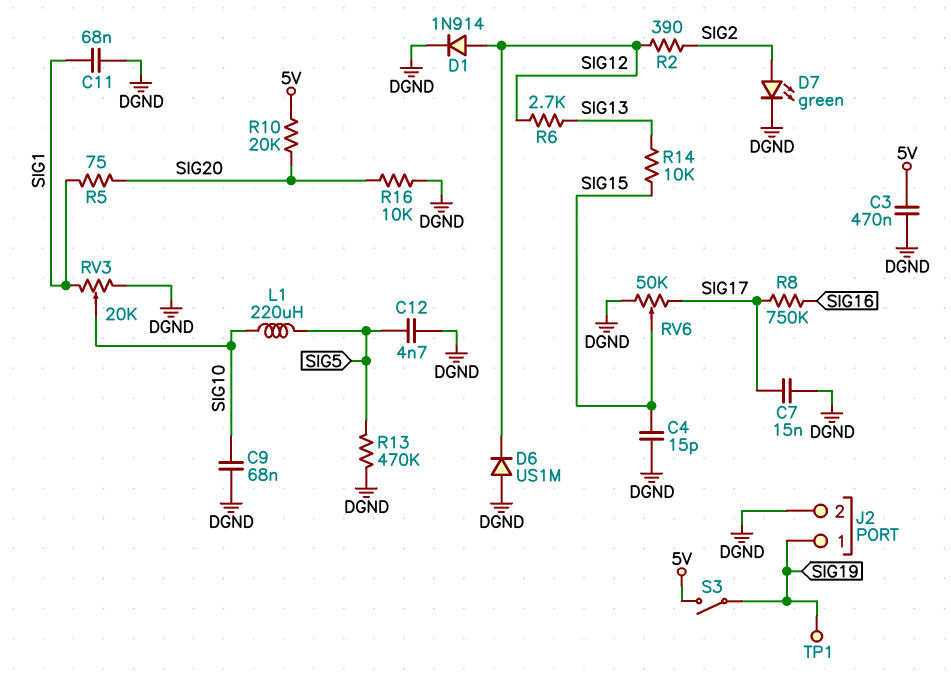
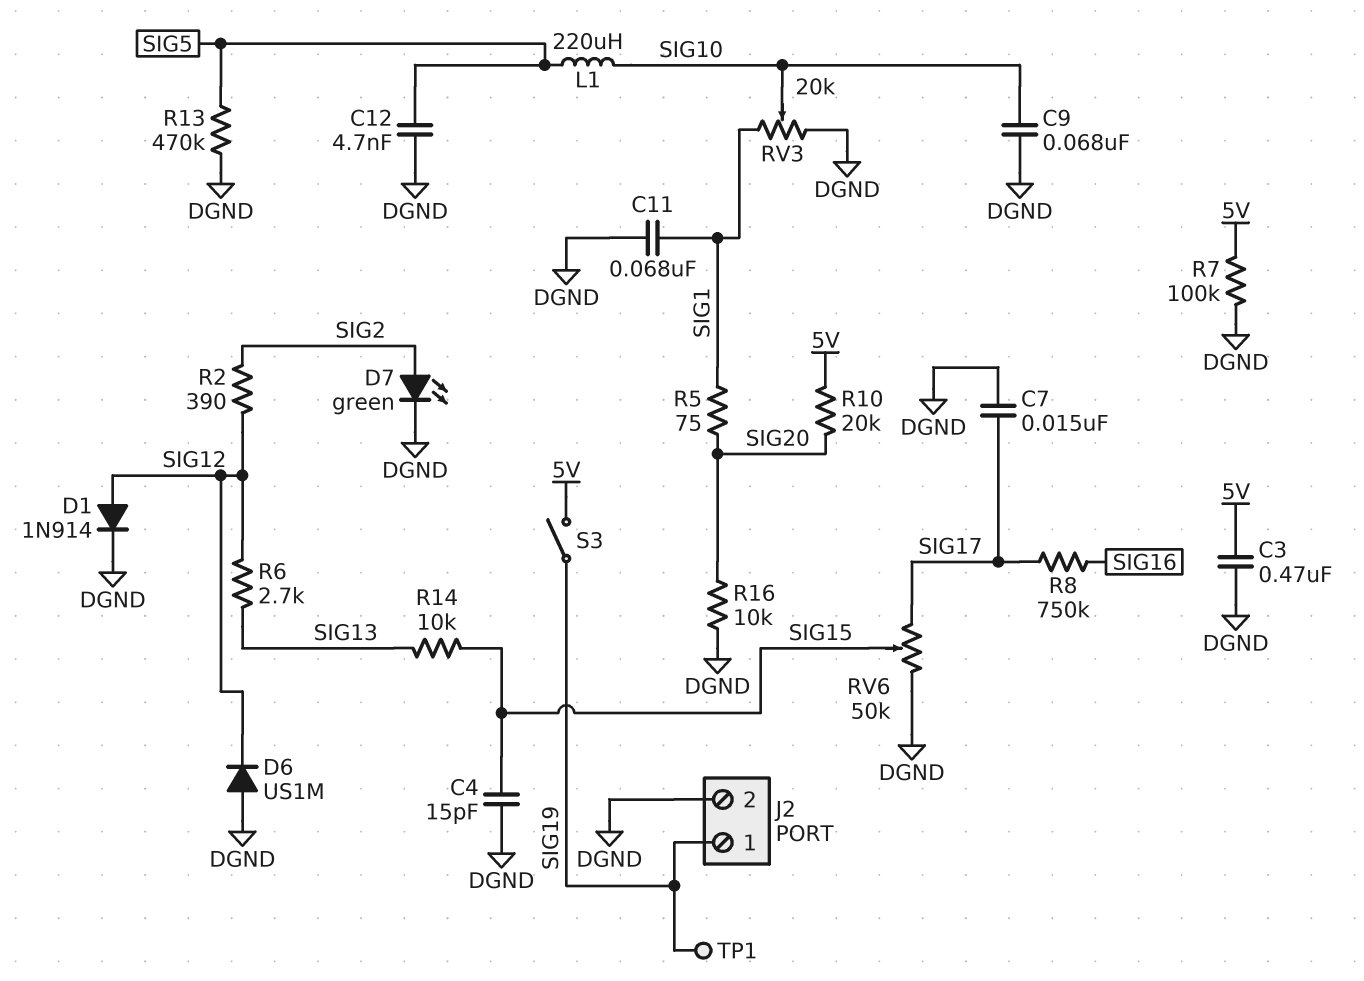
R7: none -> 100k (5V, DGND)

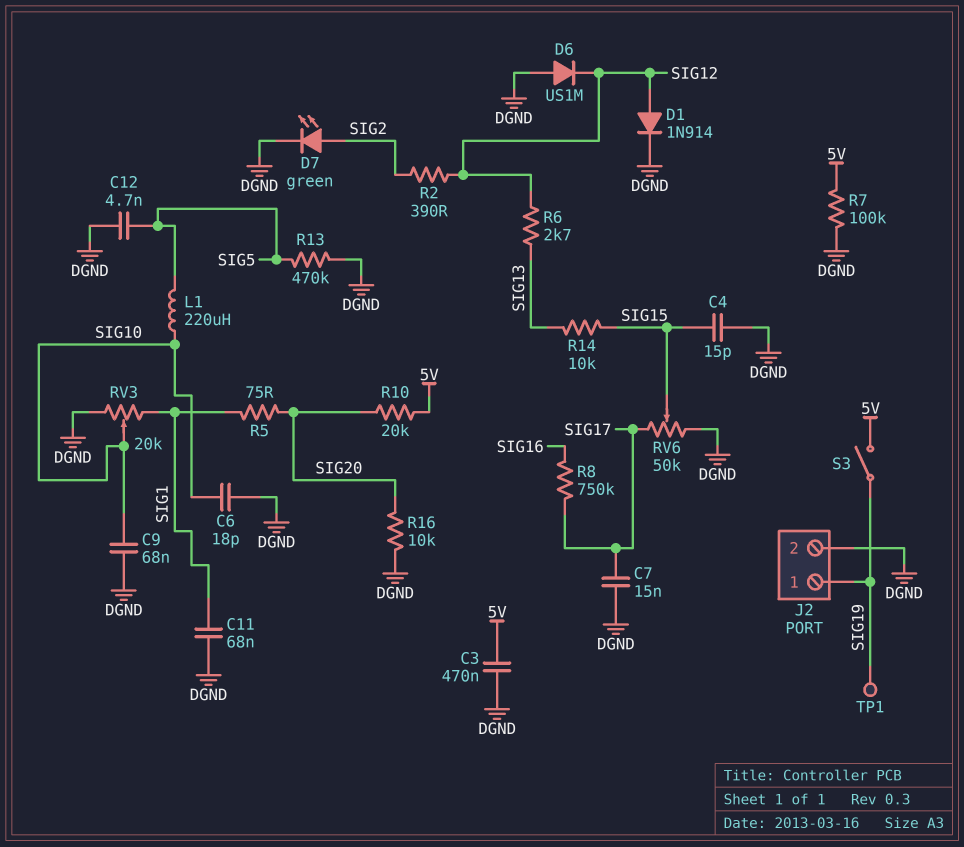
C6: none -> 18pF (DGND, SIG10)

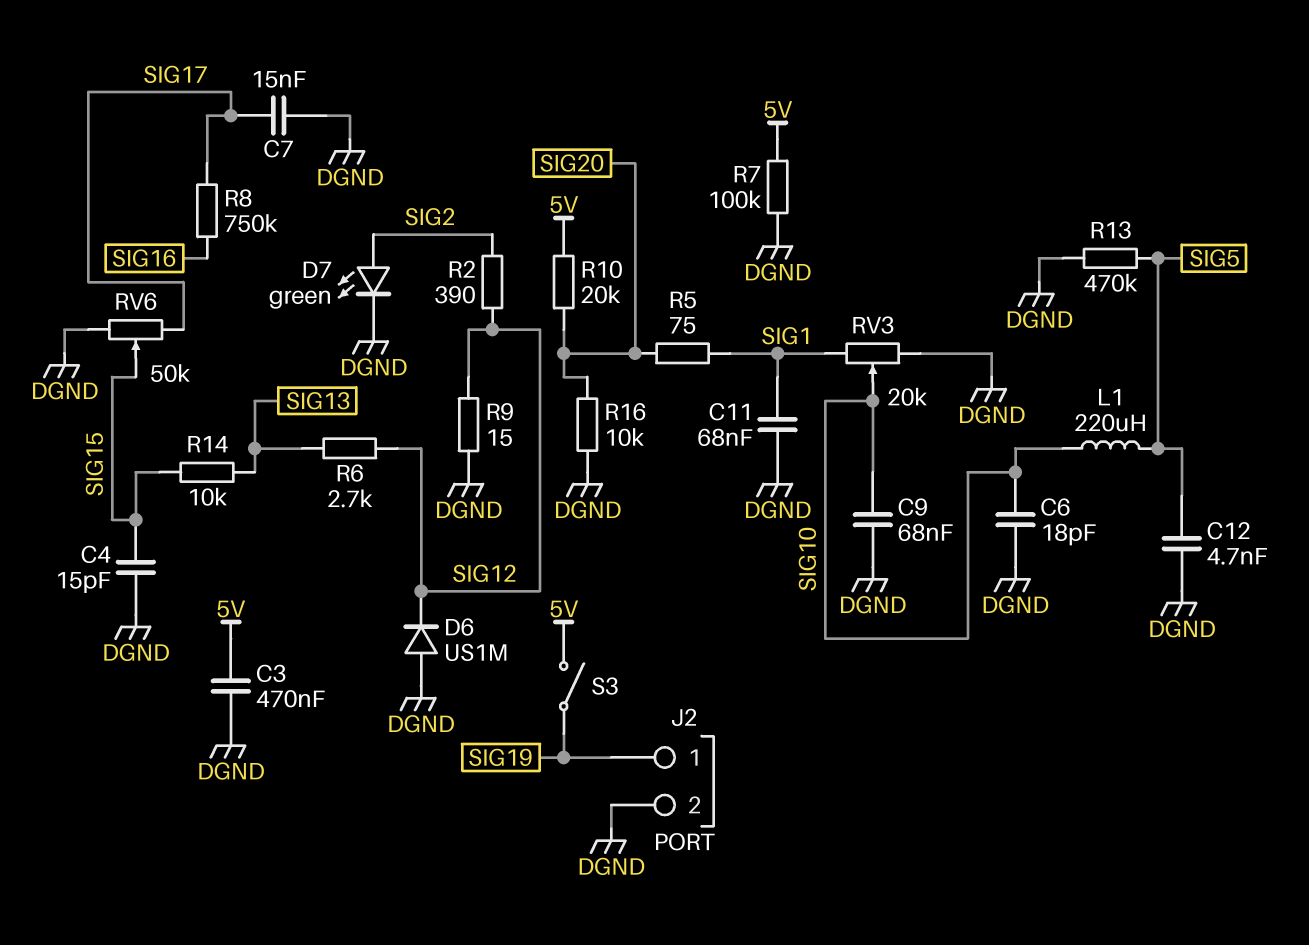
D1: diode 1N914 (A SIG12, K DGND) -> none
R9: none -> 15 (DGND, SIG12)
TP1: test point (SIG19) -> none

